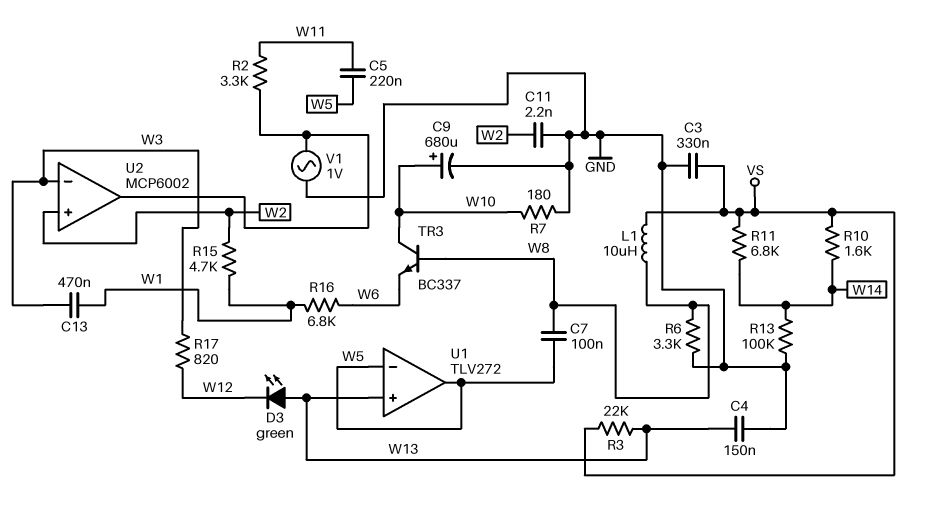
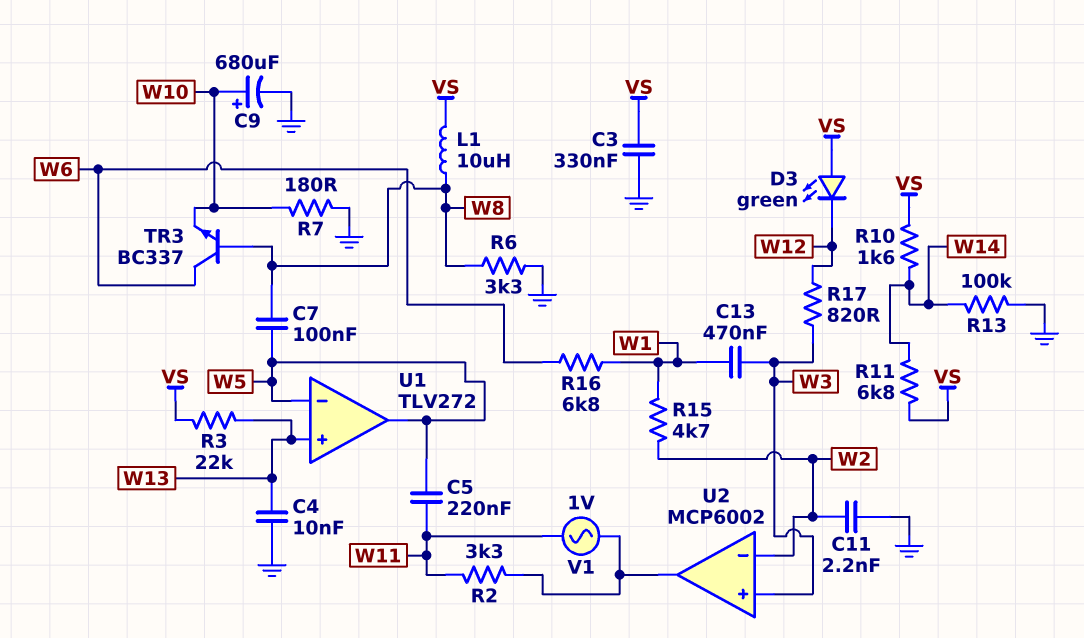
C4: 150nF (GND, W13) -> 10nF (GND, W13)
D3: LED green (A W13, K W12) -> LED green (A VS, K W12)
TR3: NPN BC337 (B W8, C W10, E W6) -> NPN BC337 (B W8, C W6, E W10)
U2 pin in+: W2 -> W3
U2 pin in-: W3 -> W2
V1: AC 1V (GND, U2/out) -> AC 1V (U2/out, W11)

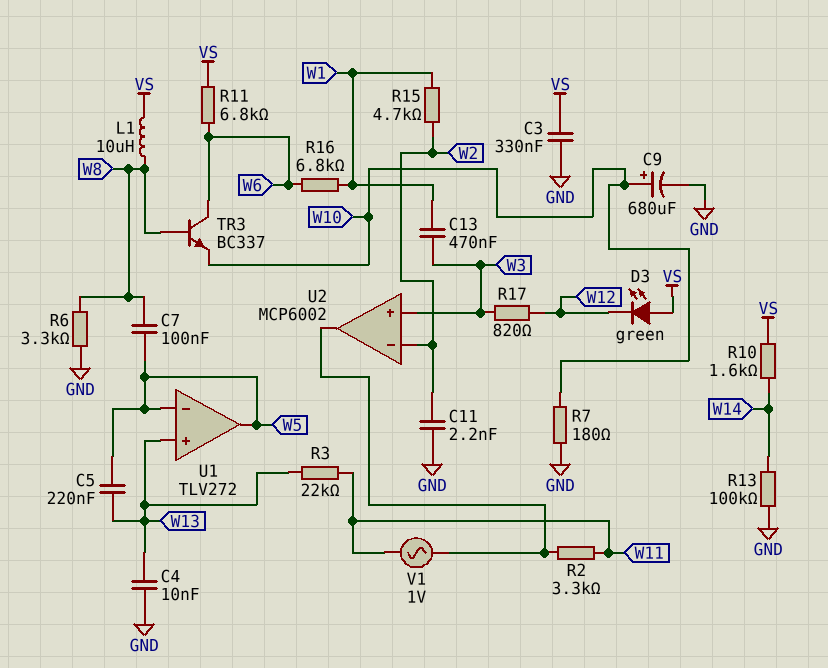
C5: 220nF (W5, W11) -> 220nF (W5, W13)
R3: 22k (VS, W13) -> 22k (W11, W13)
R11: 6.8k (VS, W14) -> 6.8k (VS, W6)

